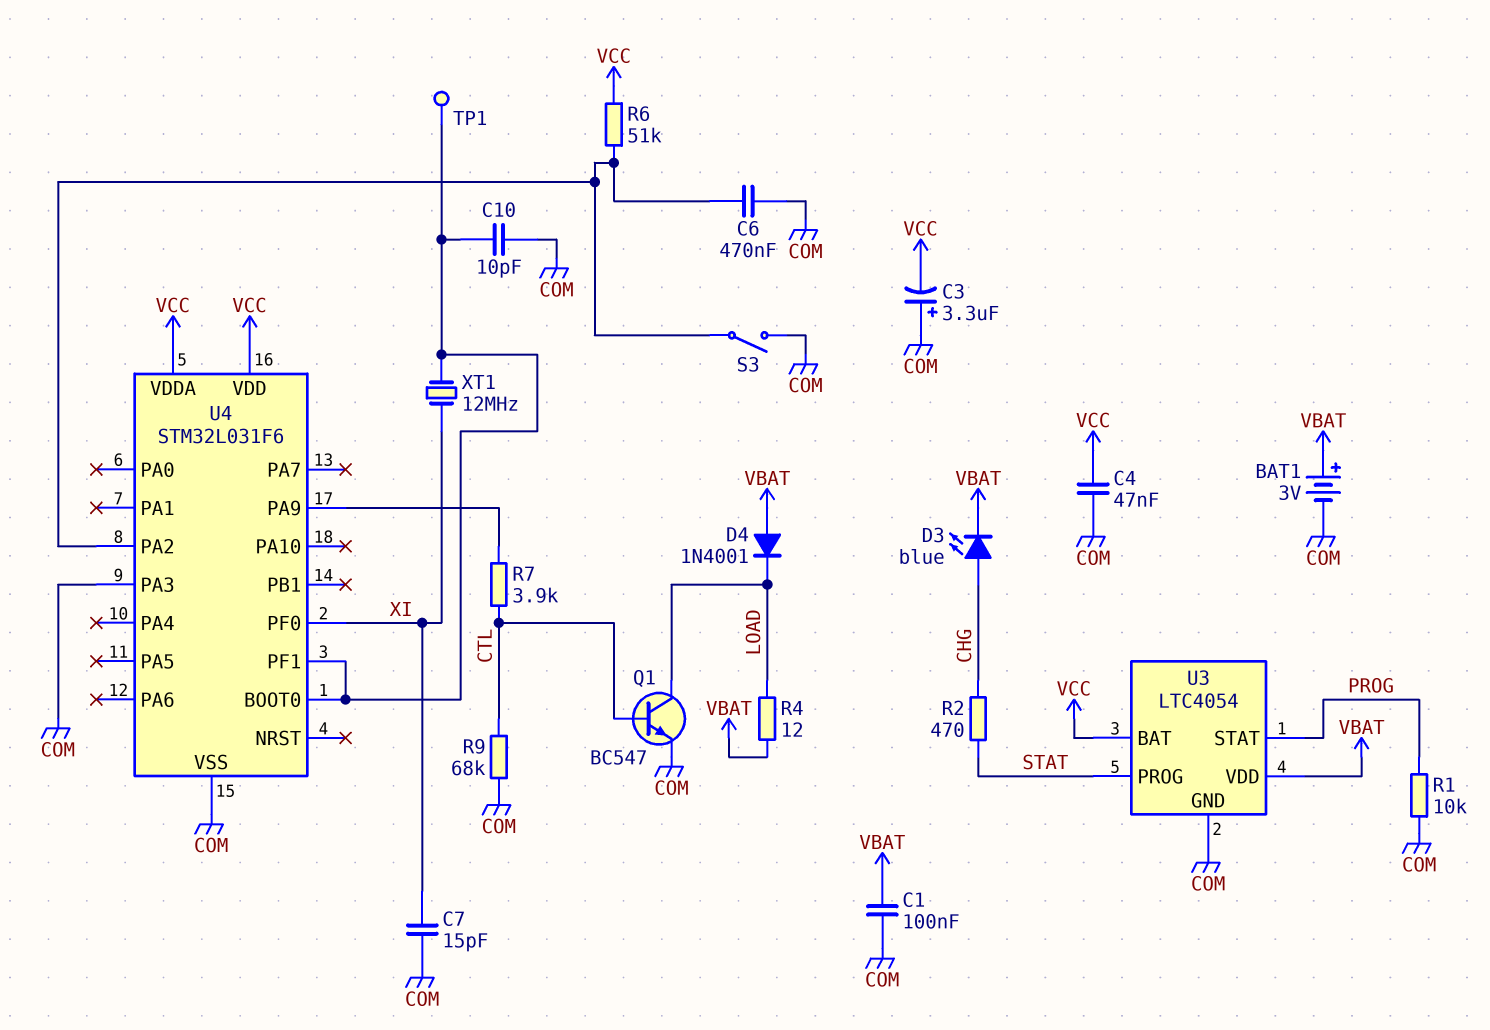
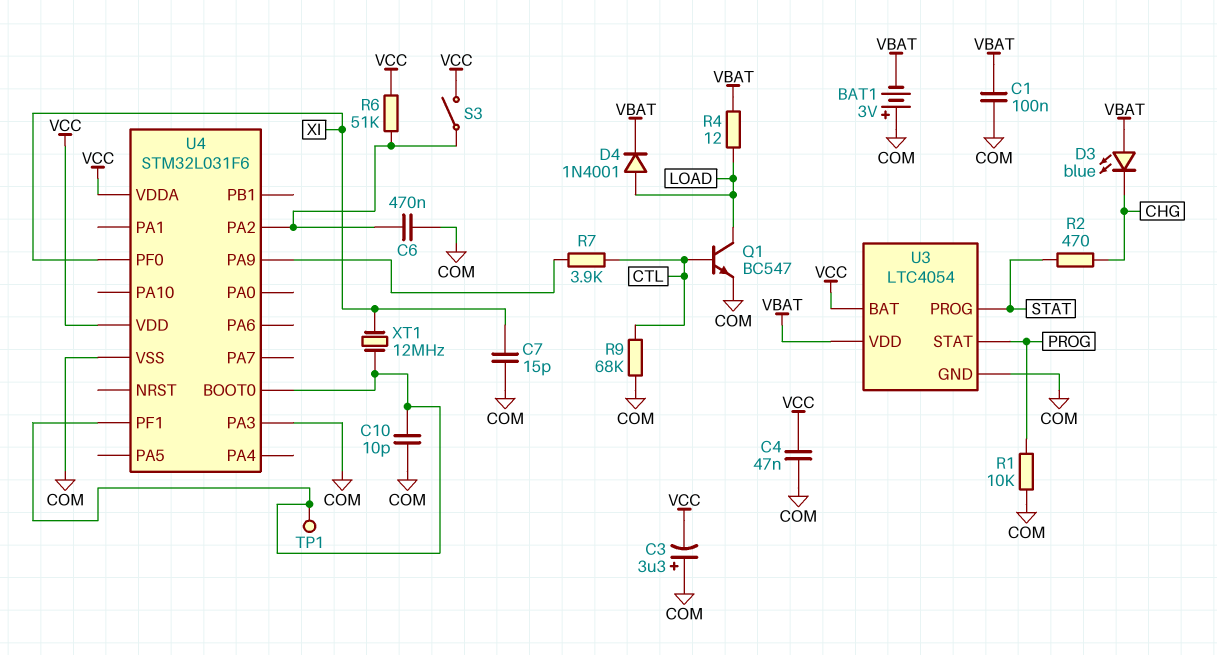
BAT1: 3V (plus VBAT, minus COM) -> 3V (plus COM, minus VBAT)
D3: LED blue (A CHG, K VBAT) -> LED blue (A VBAT, K CHG)
D4: diode 1N4001 (A VBAT, K LOAD) -> diode 1N4001 (A LOAD, K VBAT)
S3: switch (COM, U4/PA2) -> switch (U4/PA2, VCC)

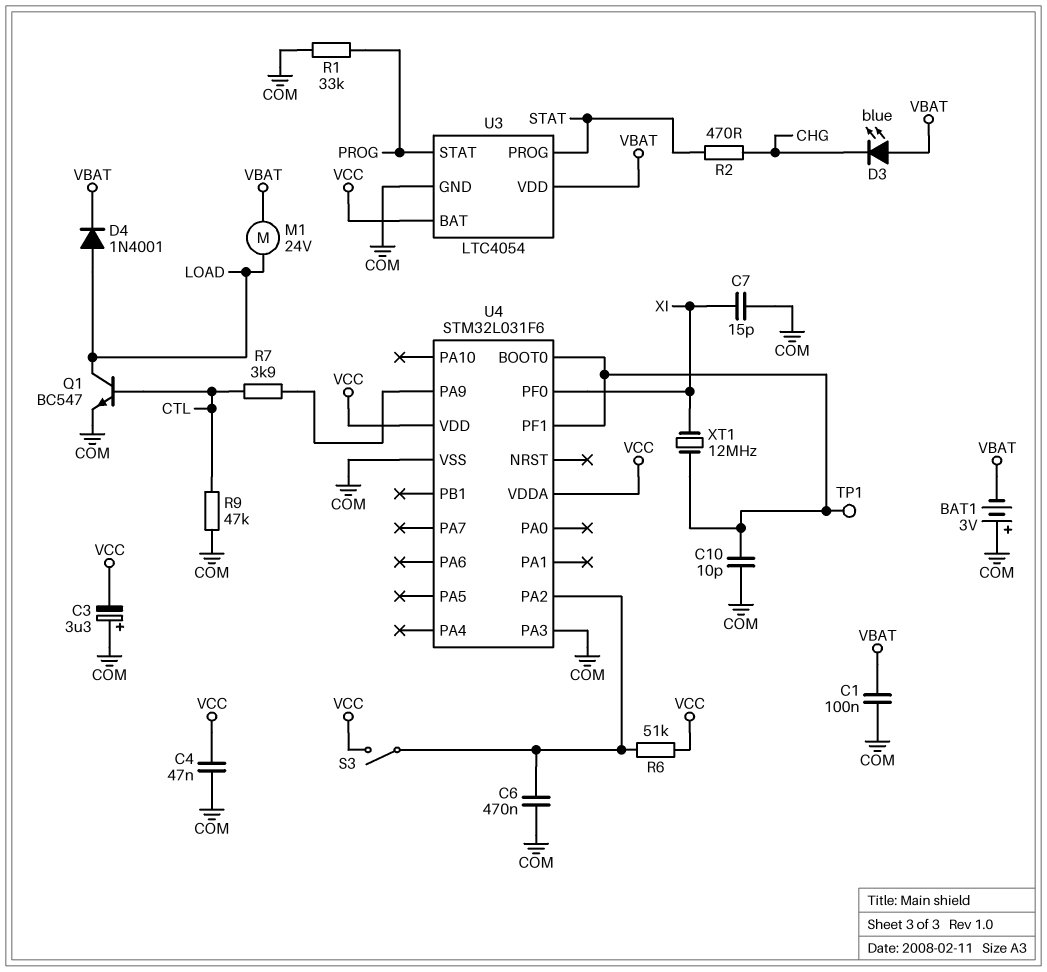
M1: none -> motor 24V (LOAD, VBAT)
R1: 10k (COM, PROG) -> 33k (COM, PROG)
R4: 12 (LOAD, VBAT) -> none
R9: 68k (COM, CTL) -> 47k (COM, CTL)

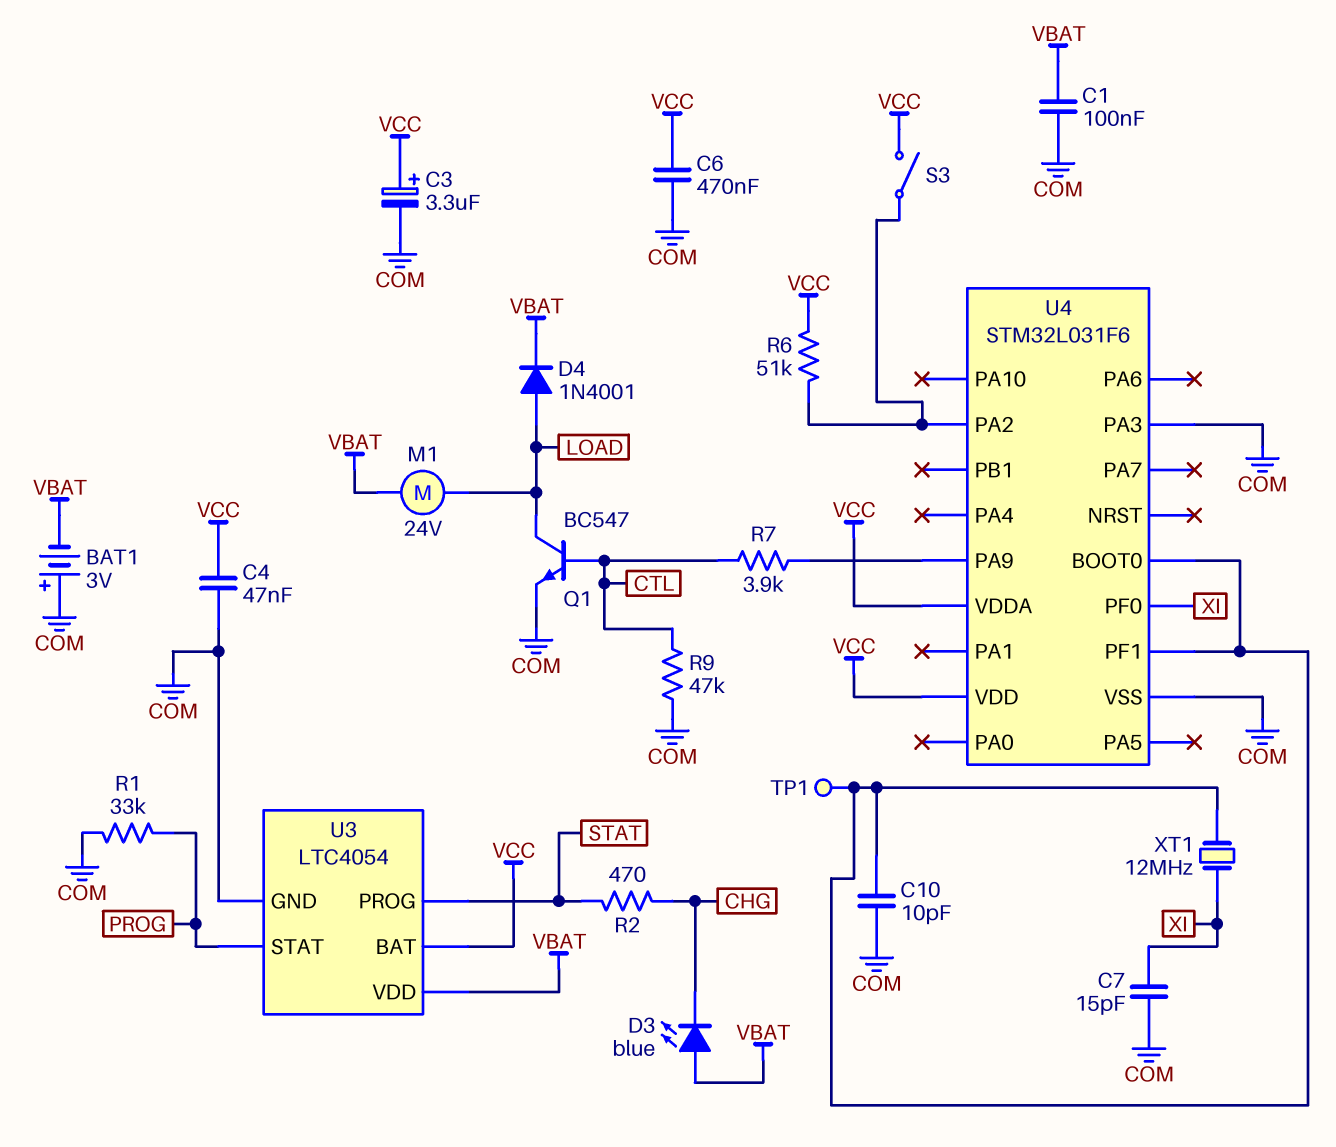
C3: 3.3uF (plus COM, minus VCC) -> 3.3uF (plus VCC, minus COM)
C6: 470nF (COM, U4/PA2) -> 470nF (COM, VCC)

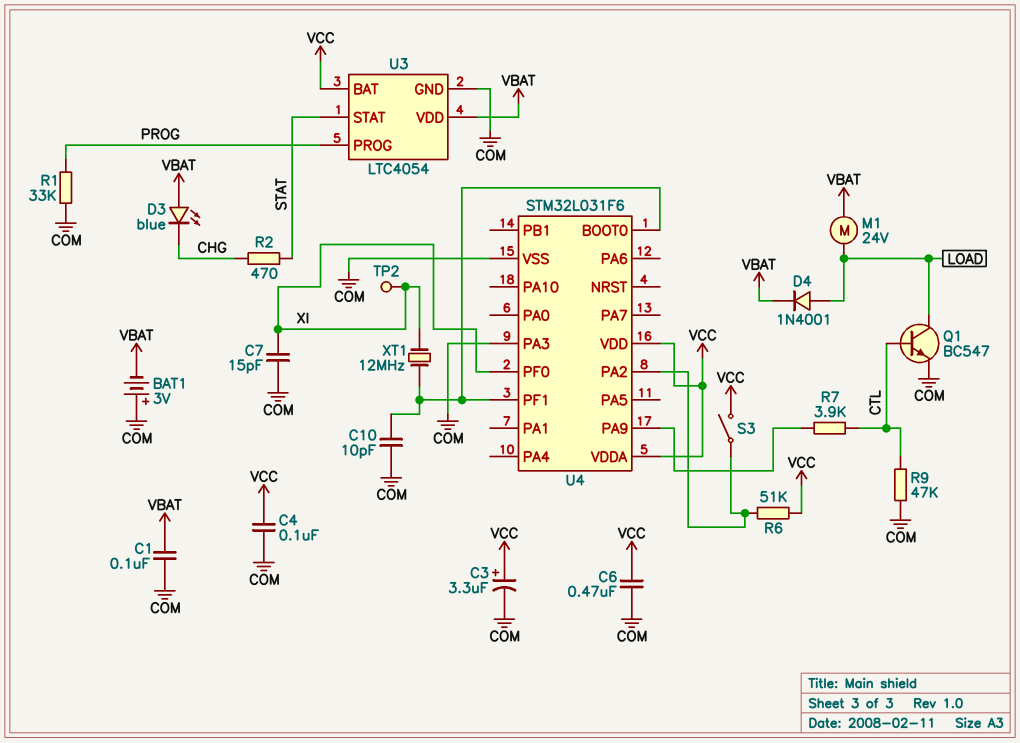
C4: 47nF (COM, VCC) -> 100nF (COM, VCC)
TP1: test point (U4/BOOT0) -> none
TP2: none -> test point (XI)
U3 pin PROG: STAT -> PROG
U3 pin STAT: PROG -> STAT

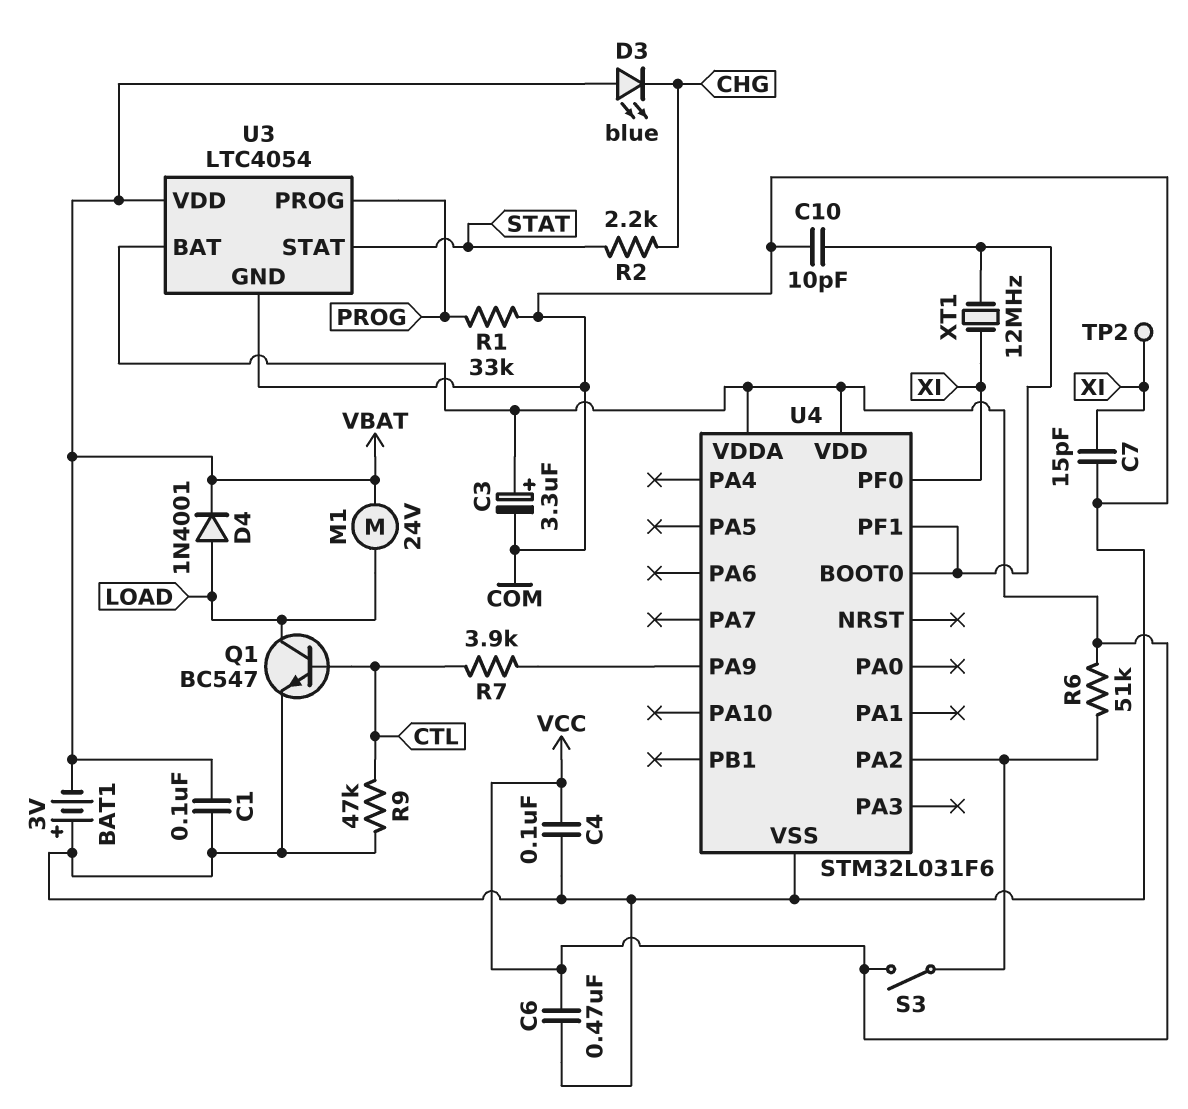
R2: 470 (CHG, STAT) -> 2.2k (CHG, STAT)
U4 pin PA3: COM -> none

